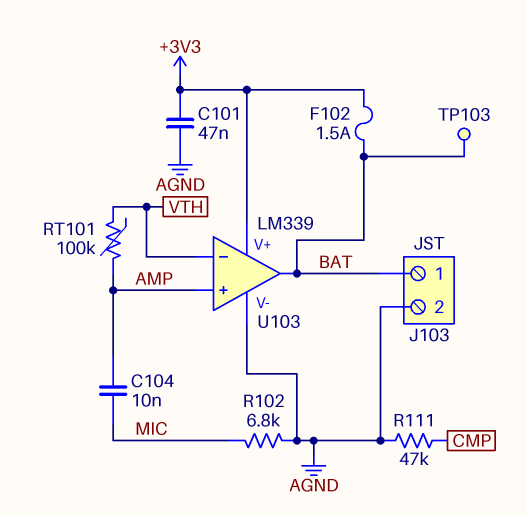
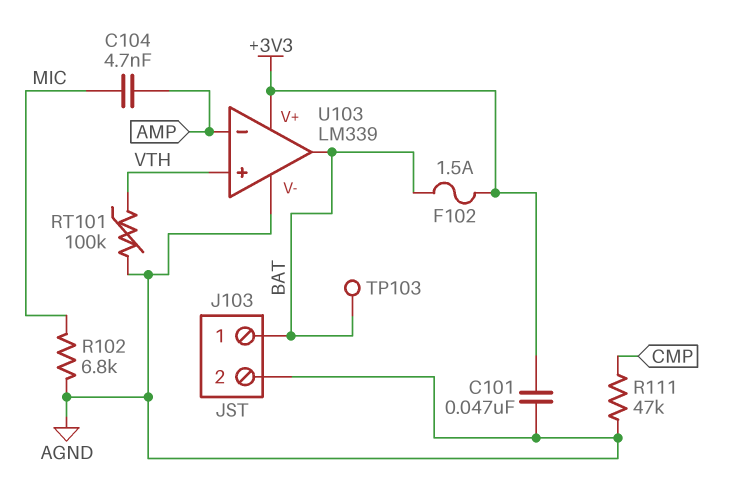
C104: 10nF (AMP, MIC) -> 4.7nF (AMP, MIC)
RT101: 100k (AMP, VTH) -> 100k (AGND, VTH)
U103 pin in+: AMP -> VTH
U103 pin in-: VTH -> AMP

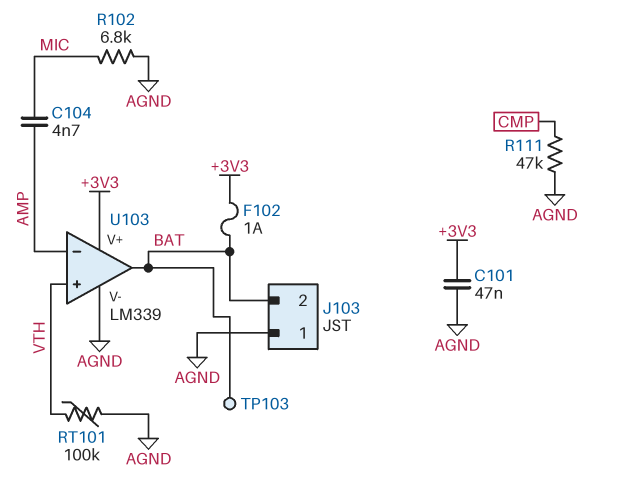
F102: 1.5A (+3V3, BAT) -> 1A (+3V3, BAT)
J103 pin 1: BAT -> AGND
J103 pin 2: AGND -> BAT

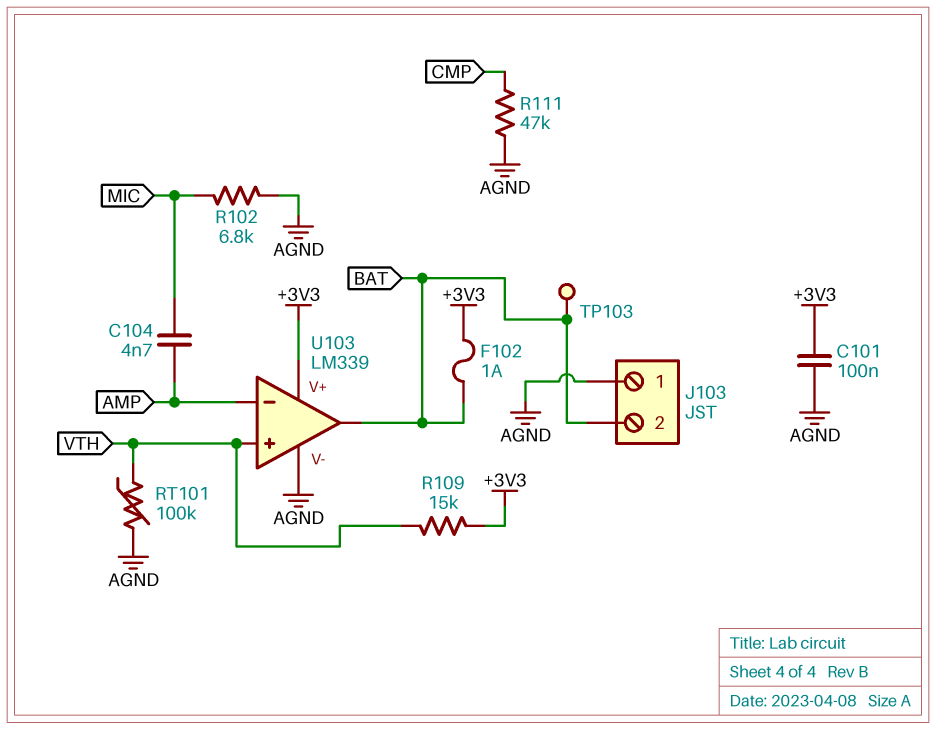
C101: 47nF (+3V3, AGND) -> 100nF (+3V3, AGND)
R109: none -> 15k (+3V3, VTH)

